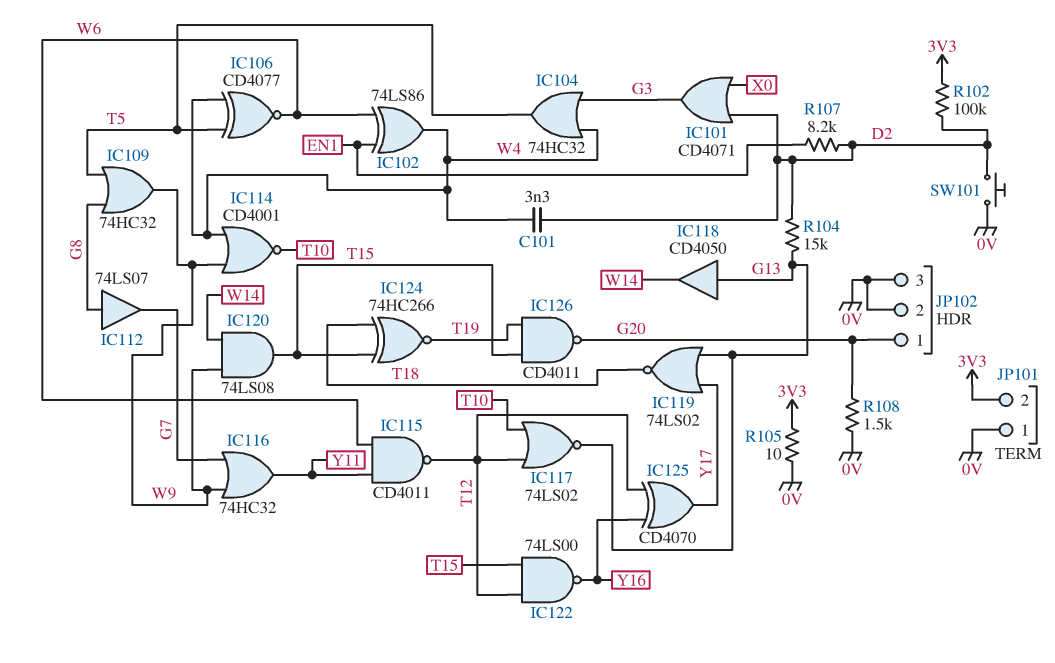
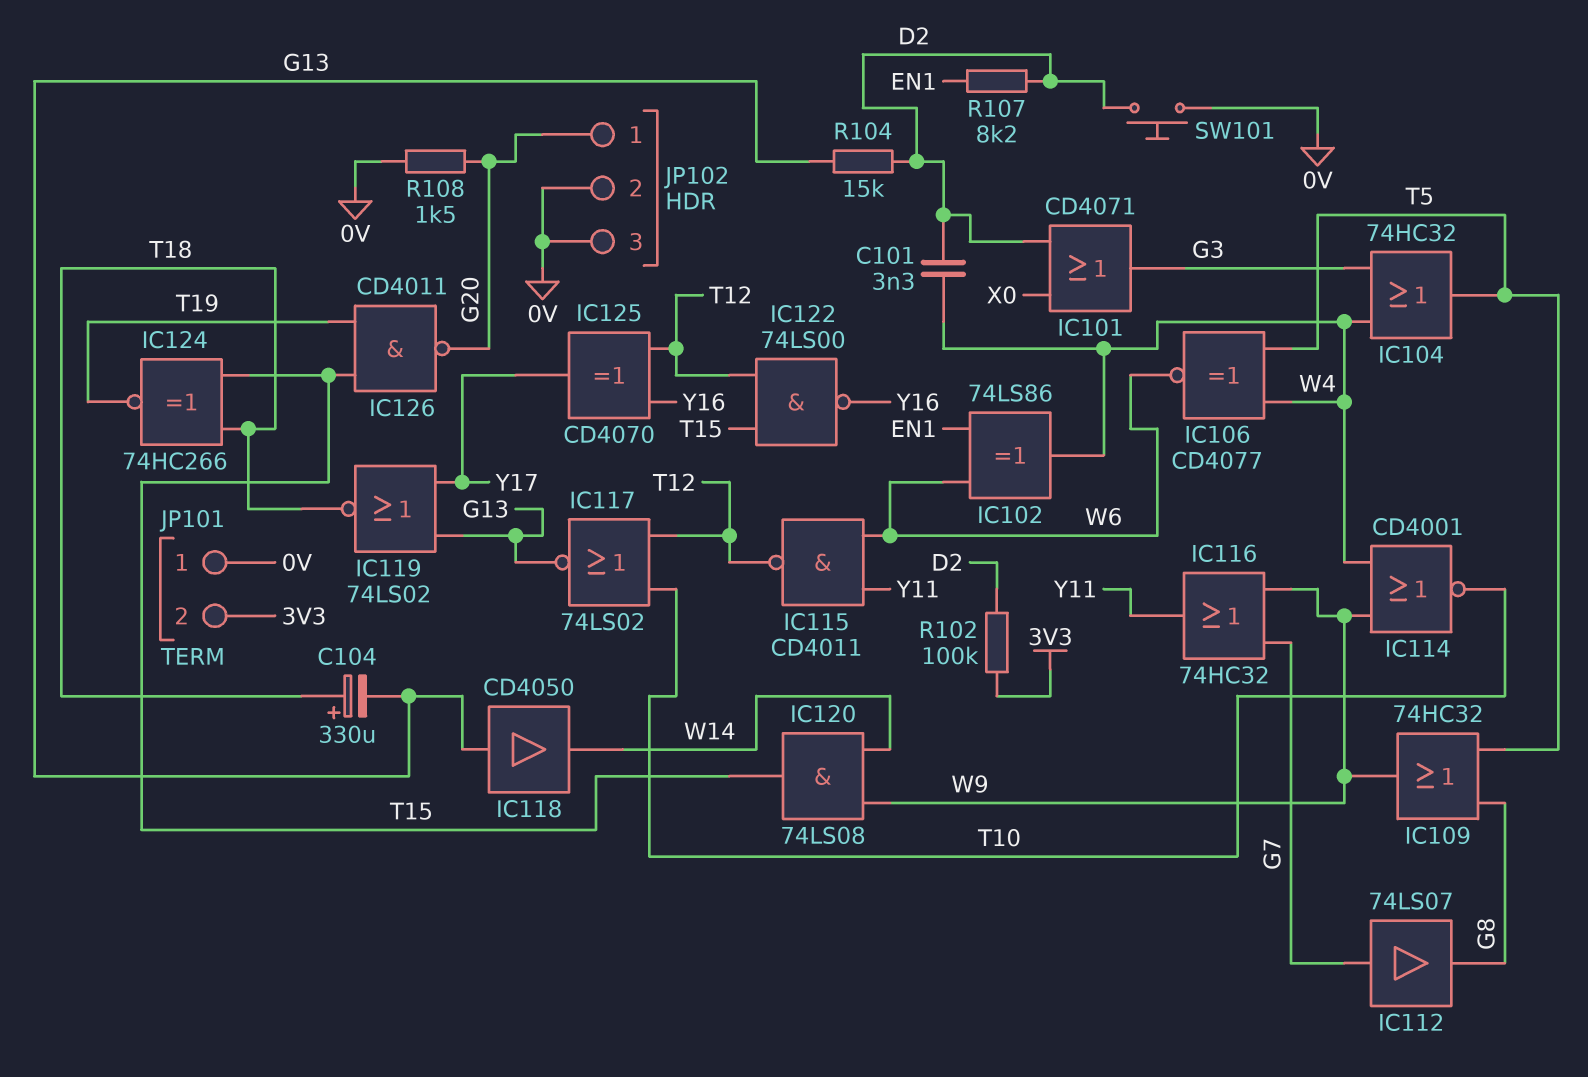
C104: none -> 330uF (plus T18, minus G13)
IC112: buffer 74LS07 (in G8, out G7) -> buffer 74LS07 (in G7, out G8)
R105: 10 (0V, 3V3) -> none

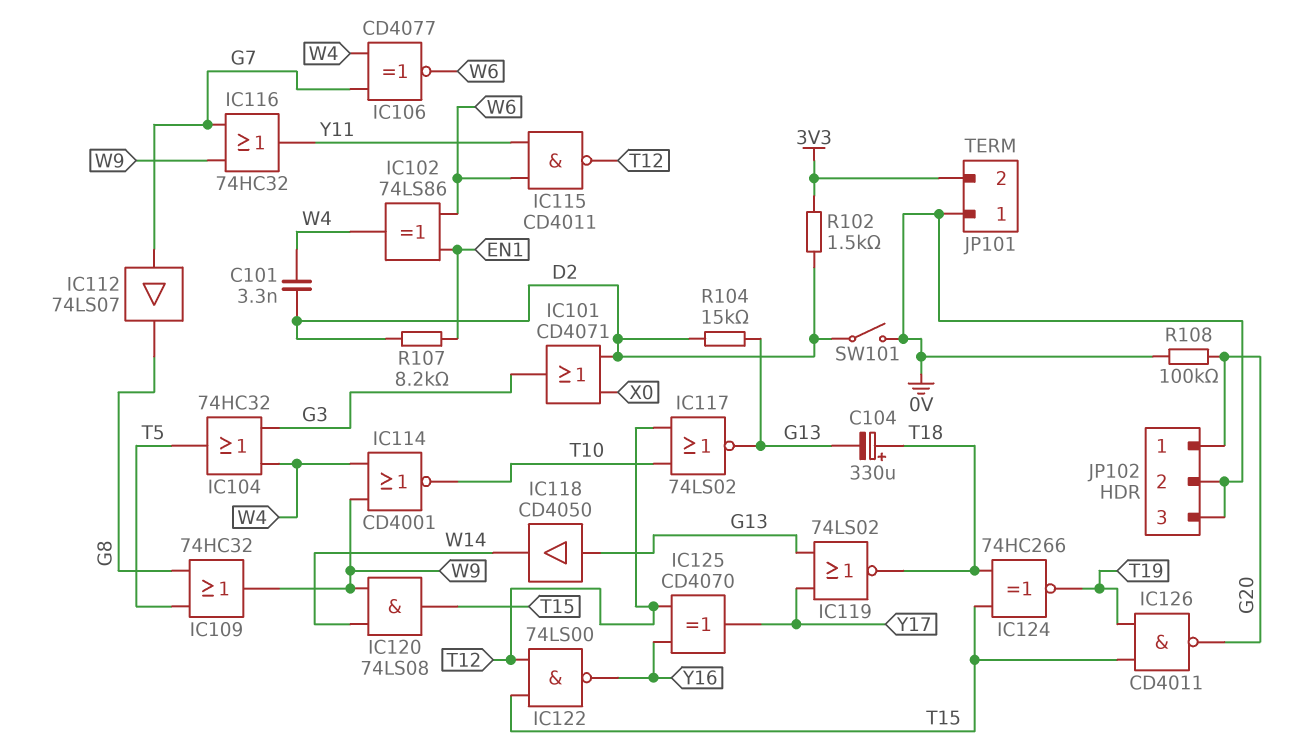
IC106: XNOR CD4077 (in T5, in W4, out W6) -> XNOR CD4077 (in G7, in W4, out W6)
R102: 100k (3V3, D2) -> 1.5k (3V3, D2)
R108: 1.5k (0V, G20) -> 100k (0V, G20)
SW101: button (0V, D2) -> switch (0V, D2)

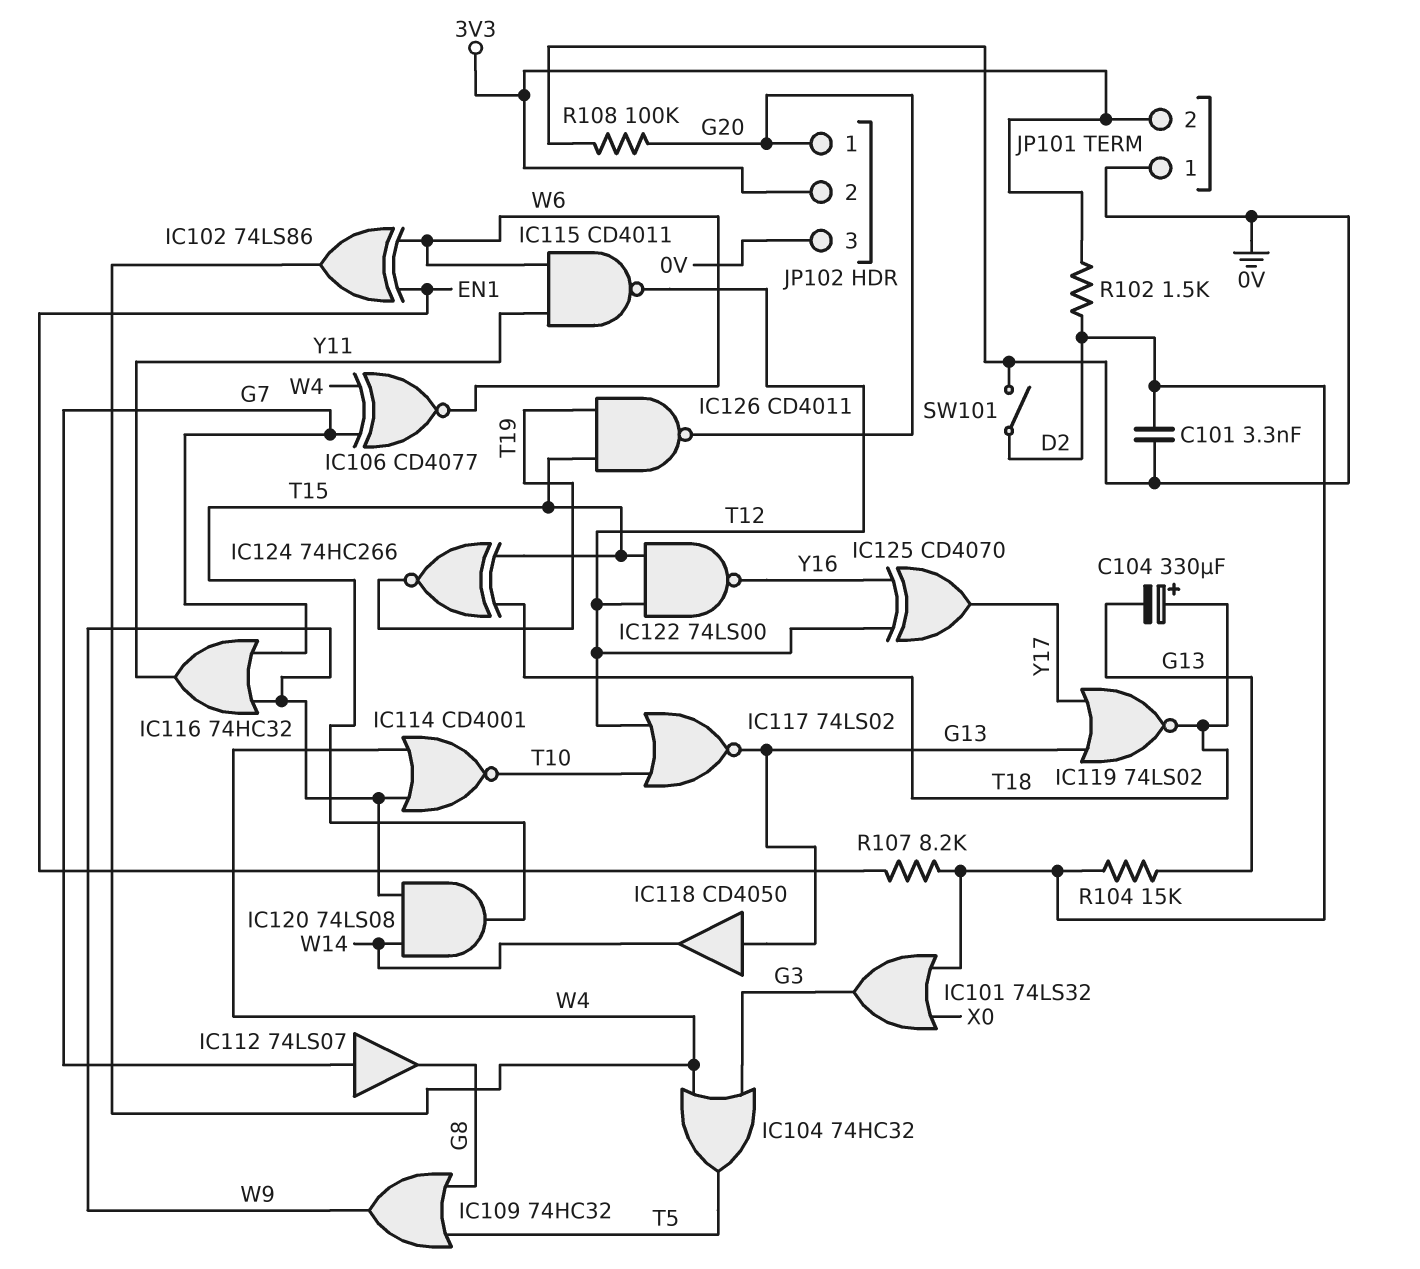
C101: 3.3nF (D2, W4) -> 3.3nF (0V, D2)
IC101: OR CD4071 (in D2, in X0, out G3) -> OR 74LS32 (in D2, in X0, out G3)
JP102 pin 2: 0V -> 3V3

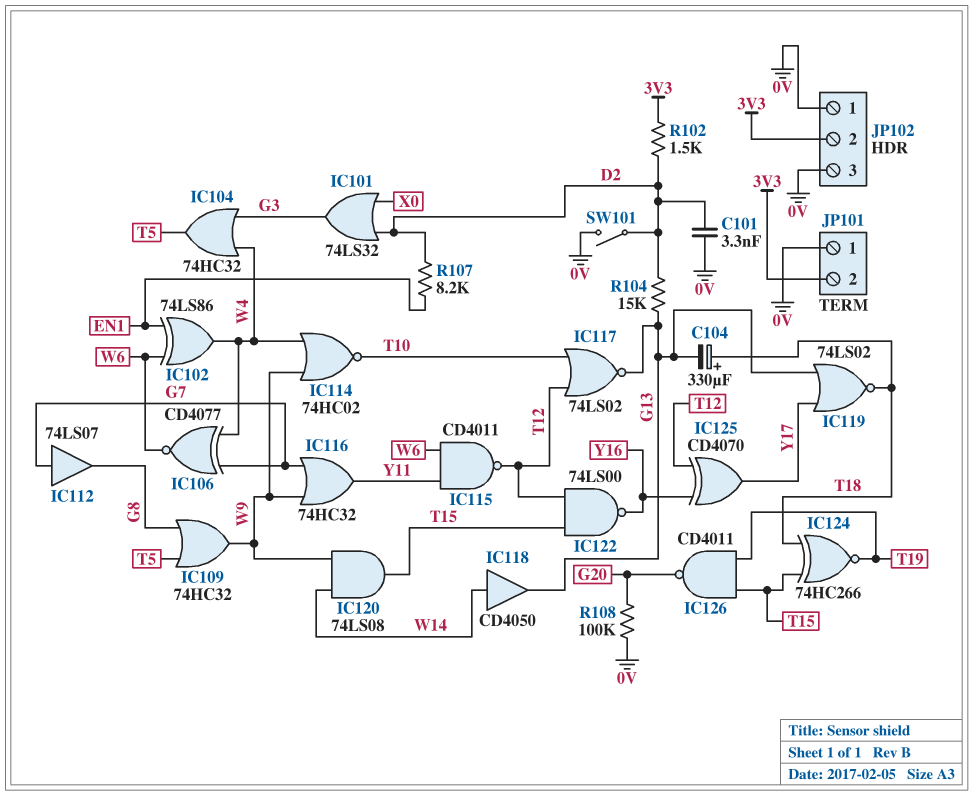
IC114: NOR CD4001 (in W4, in W9, out T10) -> NOR 74HC02 (in W4, in W9, out T10)
IC118: buffer CD4050 (in G13, out W14) -> buffer CD4050 (in W14, out G13)
JP102 pin 1: G20 -> 0V

